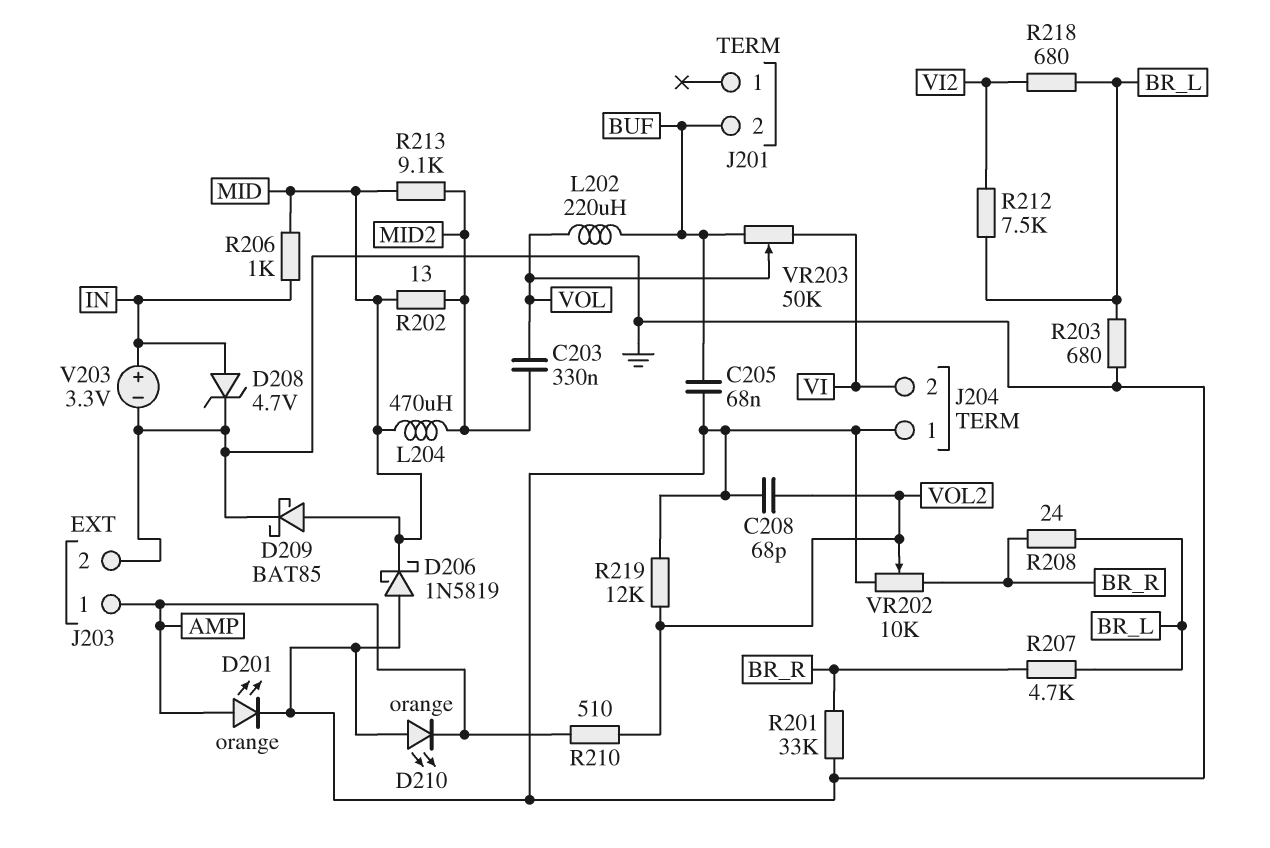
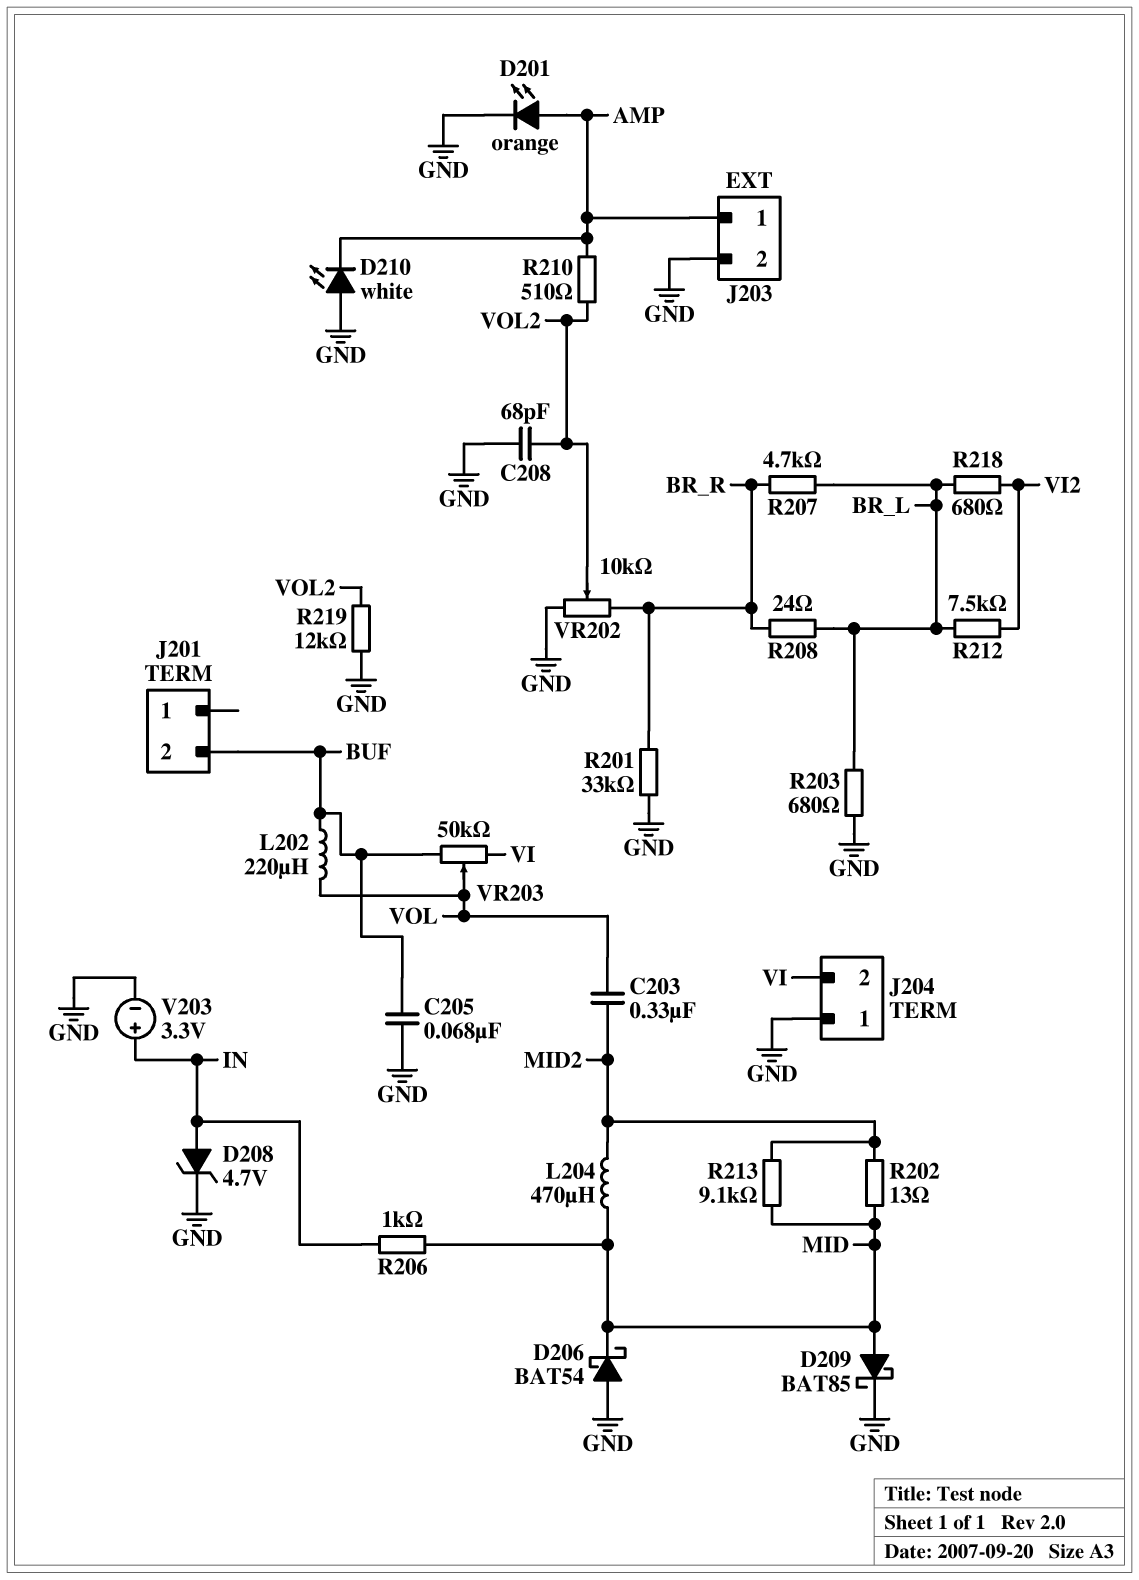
D206: schottky 1N5819 (A GND, K MID) -> schottky BAT54 (A GND, K MID)
D210: LED orange (A GND, K AMP) -> LED white (A GND, K AMP)

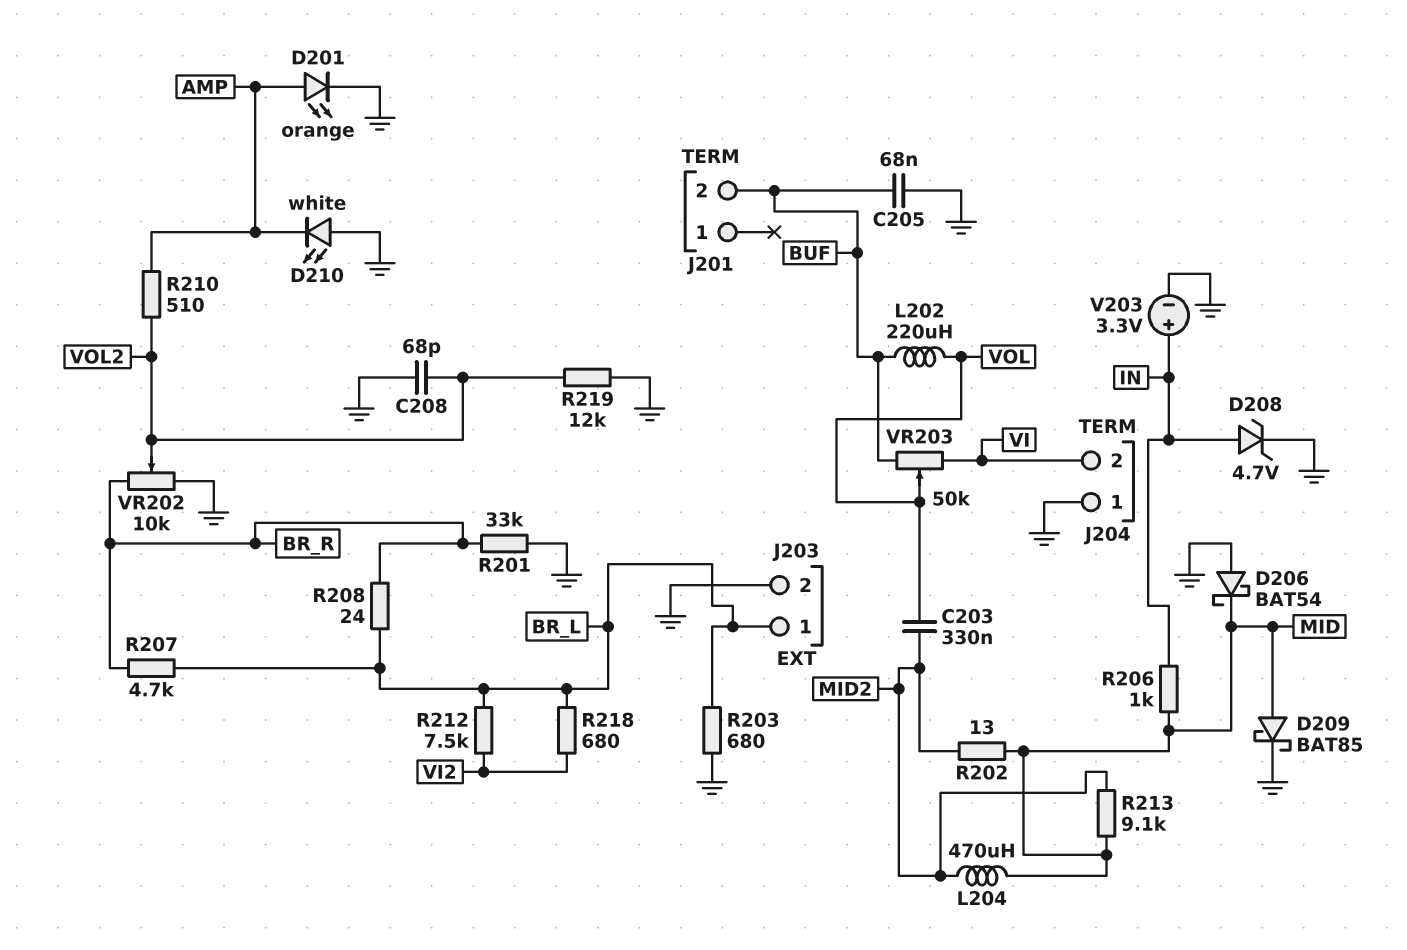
J203 pin 1: AMP -> BR_L

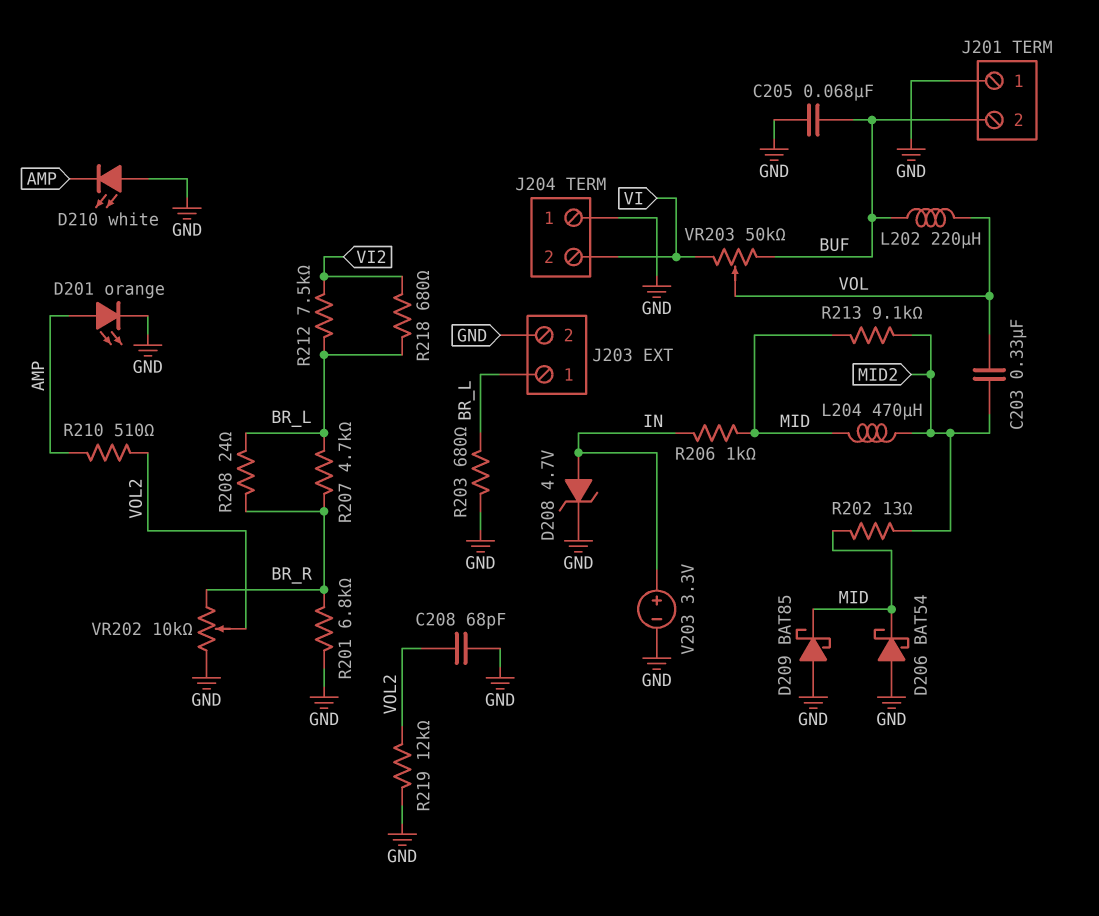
D209: schottky BAT85 (A MID, K GND) -> schottky BAT85 (A GND, K MID)
J201 pin 1: none -> GND
R201: 33k (BR_R, GND) -> 6.8k (BR_R, GND)

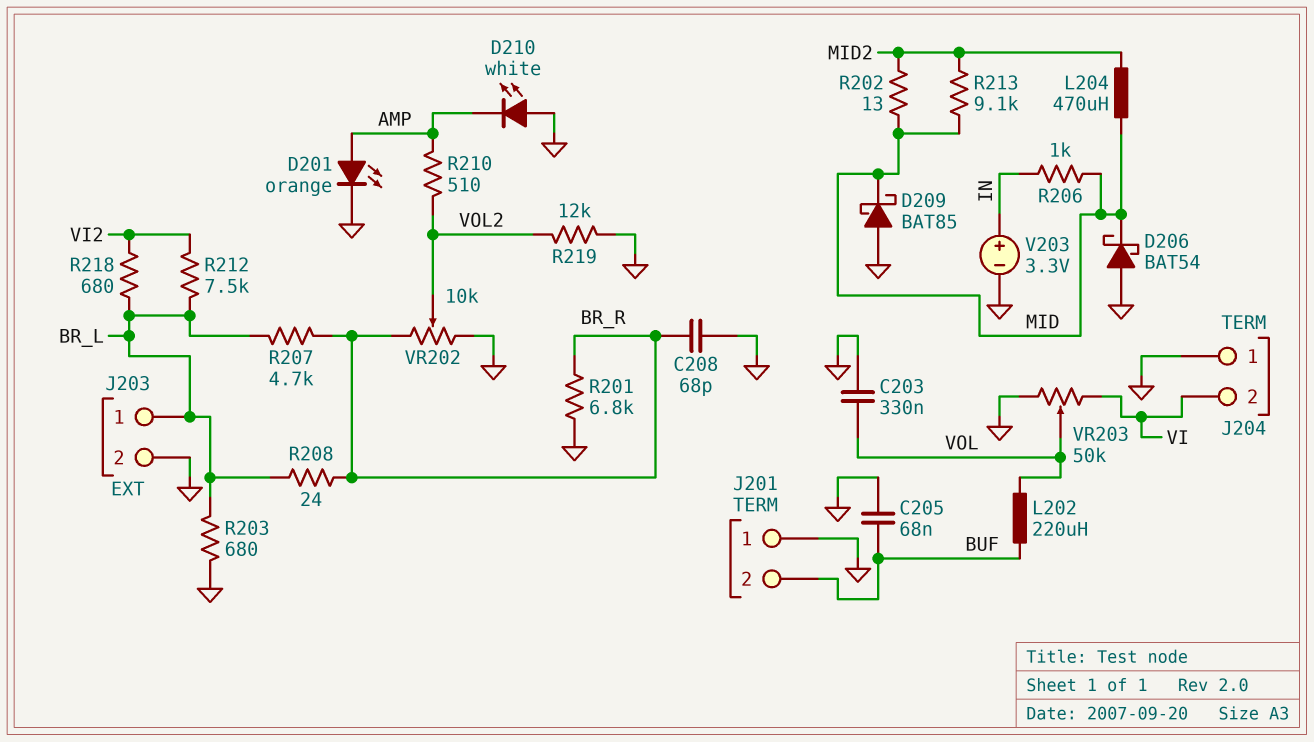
C203: 330nF (MID2, VOL) -> 330nF (GND, VOL)
C208: 68pF (GND, VOL2) -> 68pF (BR_R, GND)
D208: zener 4.7V (A IN, K GND) -> none
VR203: 50k (BUF, VI, wiper VOL) -> 50k (GND, VI, wiper VOL)

